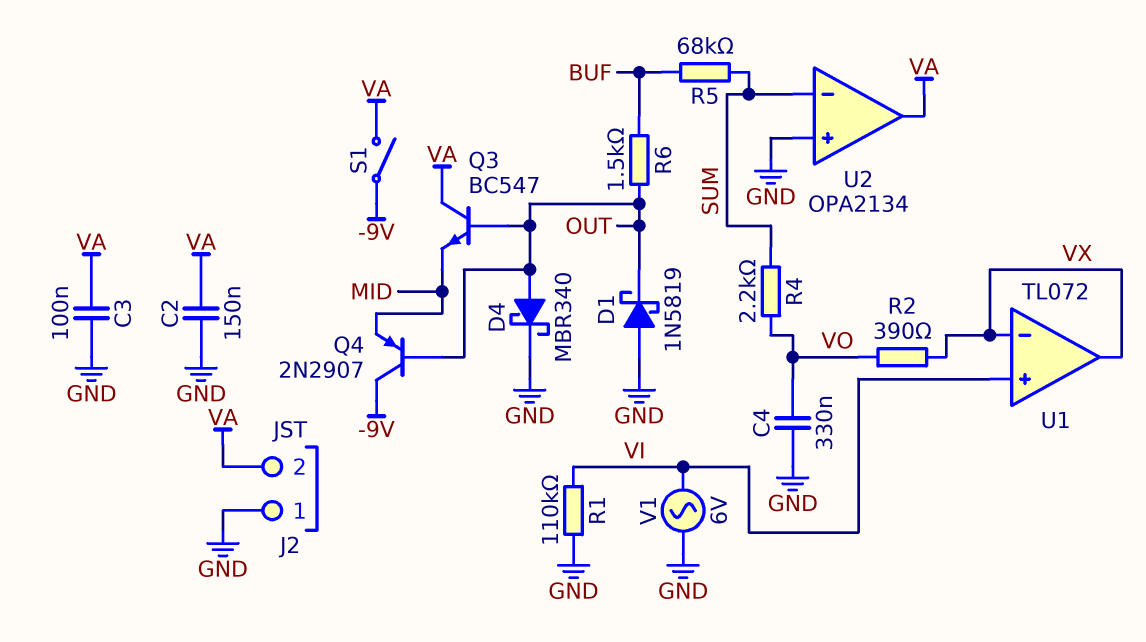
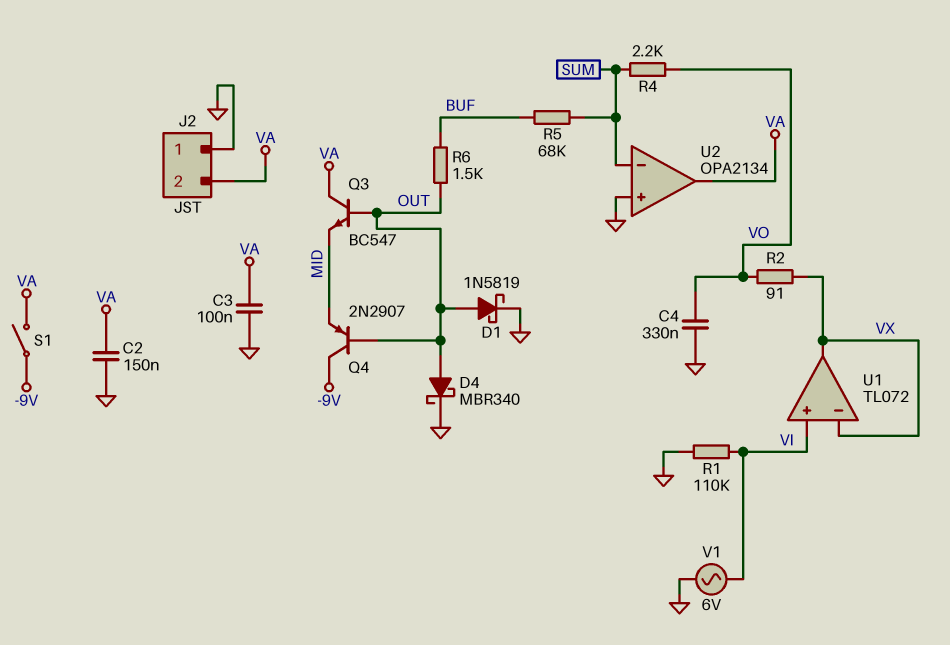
D1: schottky 1N5819 (A GND, K OUT) -> schottky 1N5819 (A OUT, K GND)
R2: 390 (VO, VX) -> 91 (VO, VX)

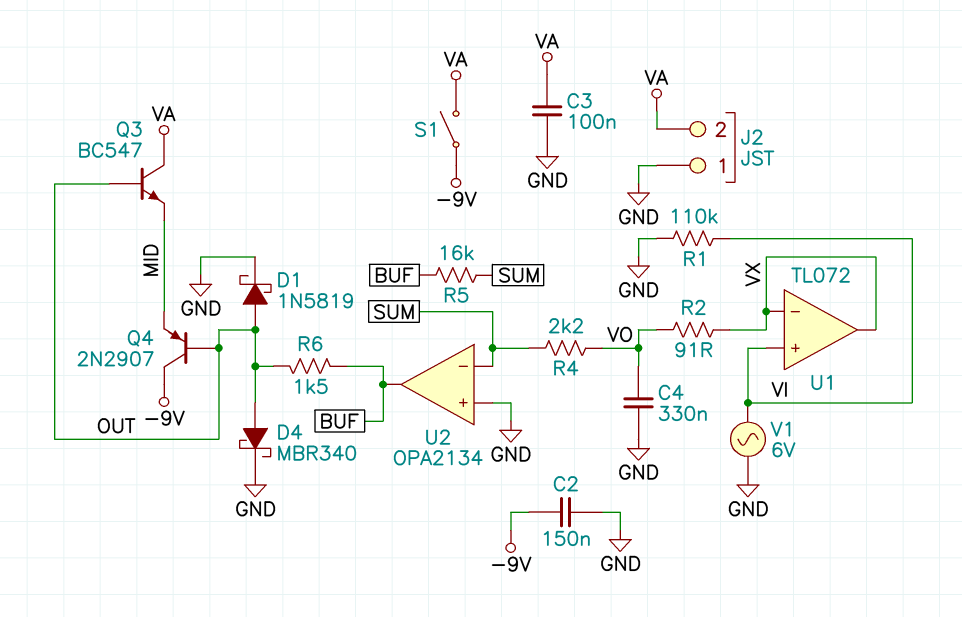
C2: 150nF (GND, VA) -> 150nF (-9V, GND)
R5: 68k (BUF, SUM) -> 16k (BUF, SUM)
U2 pin out: VA -> BUF

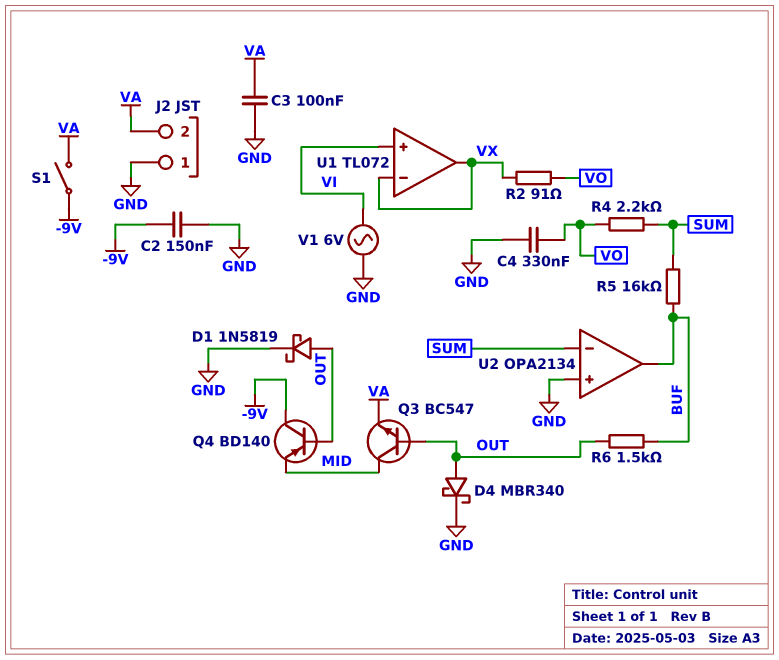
Q3: NPN BC547 (B OUT, C VA, E MID) -> NPN BC547 (B OUT, C MID, E VA)
Q4: PNP 2N2907 (B OUT, C -9V, E MID) -> PNP BD140 (B OUT, C -9V, E MID)
R1: 110k (GND, VI) -> none

